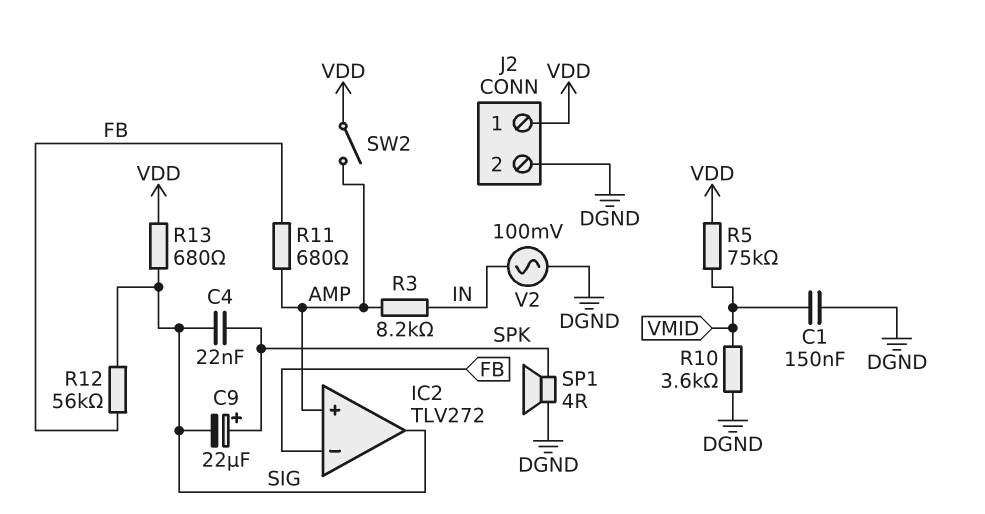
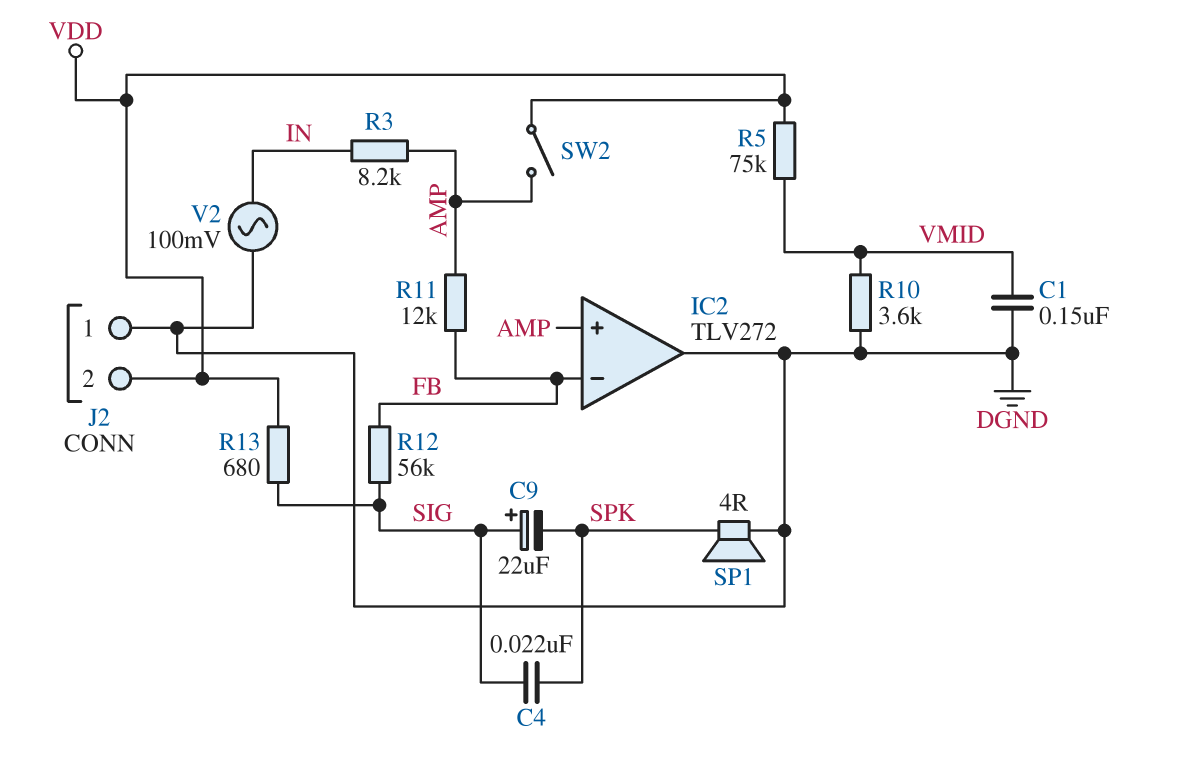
C9: 22uF (plus SPK, minus SIG) -> 22uF (plus SIG, minus SPK)
IC2 pin out: SIG -> DGND
J2 pin 1: VDD -> DGND
J2 pin 2: DGND -> VDD
R11: 680 (AMP, FB) -> 12k (AMP, FB)

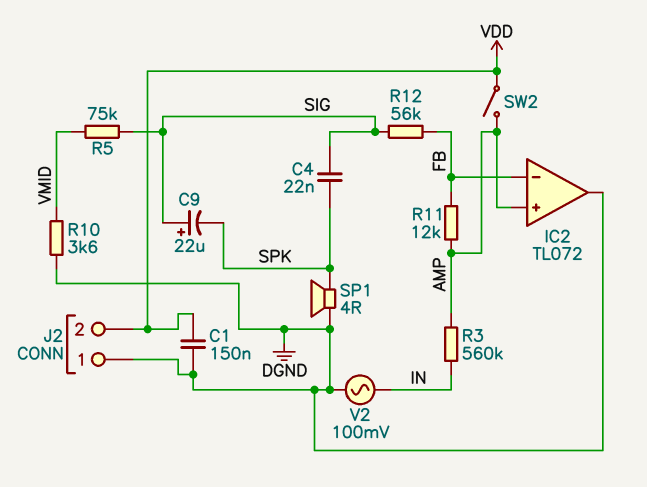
C1: 150nF (DGND, VMID) -> 150nF (DGND, VDD)
IC2: TLV272 -> TL072
R3: 8.2k (AMP, IN) -> 560k (AMP, IN)
R5: 75k (VDD, VMID) -> 75k (SIG, VMID)
R13: 680 (SIG, VDD) -> none

